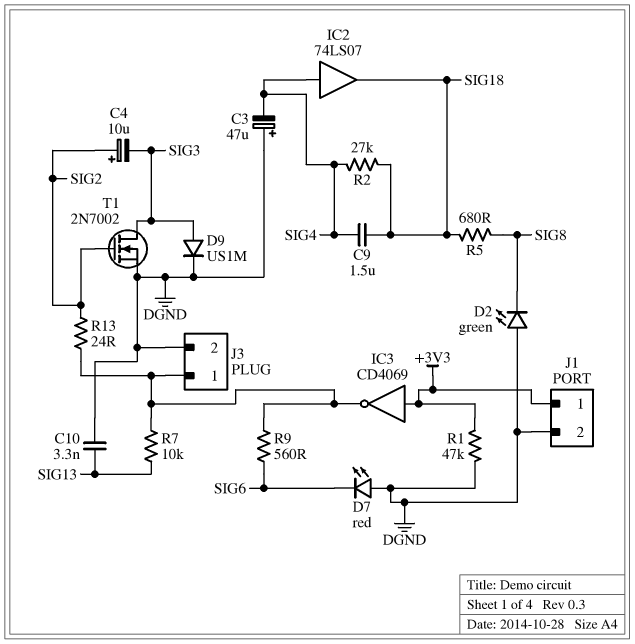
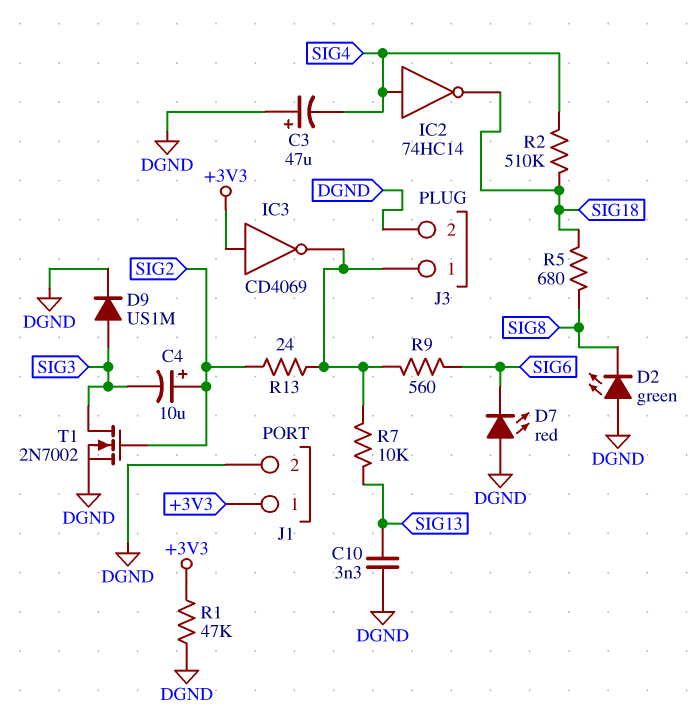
C9: 1.5uF (SIG4, SIG18) -> none
IC2: buffer 74LS07 (in SIG4, out SIG18) -> NOT 74HC14 (in SIG4, out SIG18)
R2: 27k (SIG4, SIG18) -> 510k (SIG4, SIG18)

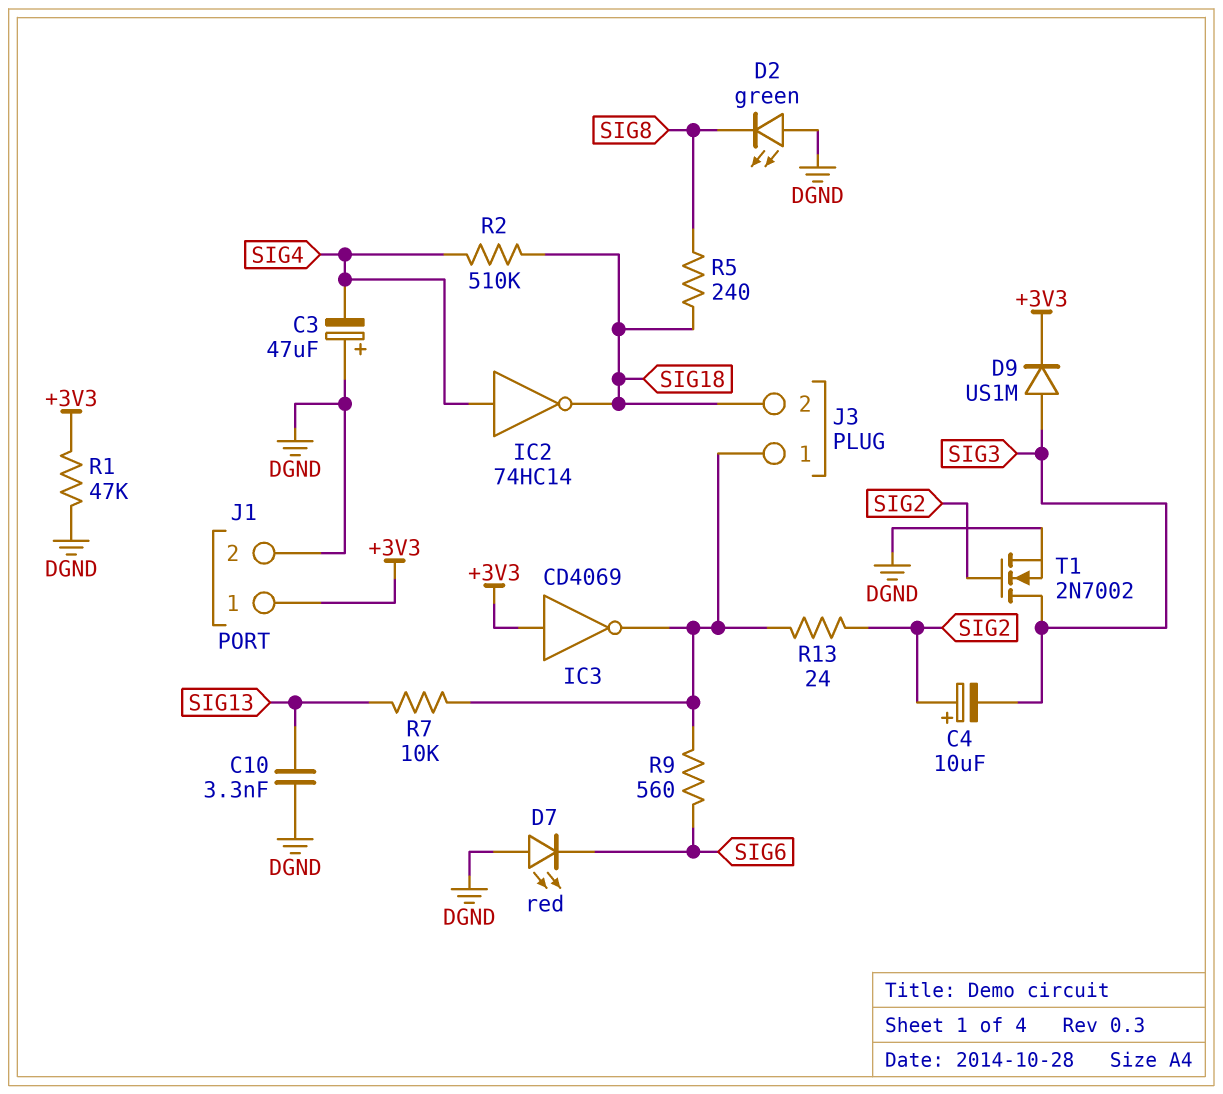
D9: diode US1M (A SIG3, K DGND) -> diode US1M (A SIG3, K +3V3)
J3 pin 2: DGND -> SIG18
R5: 680 (SIG8, SIG18) -> 240 (SIG8, SIG18)

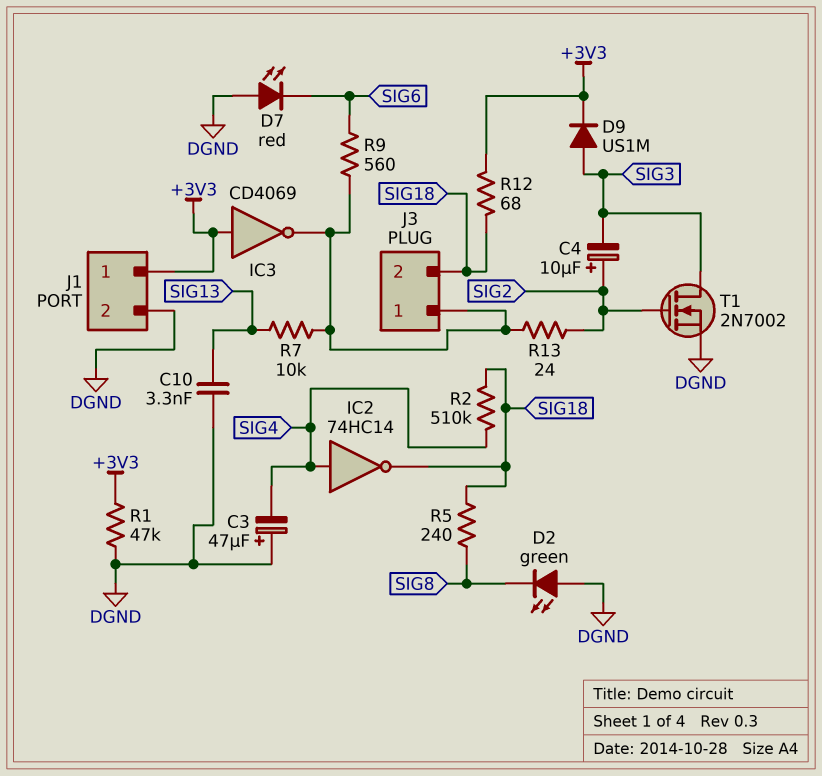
R12: none -> 68 (+3V3, SIG18)

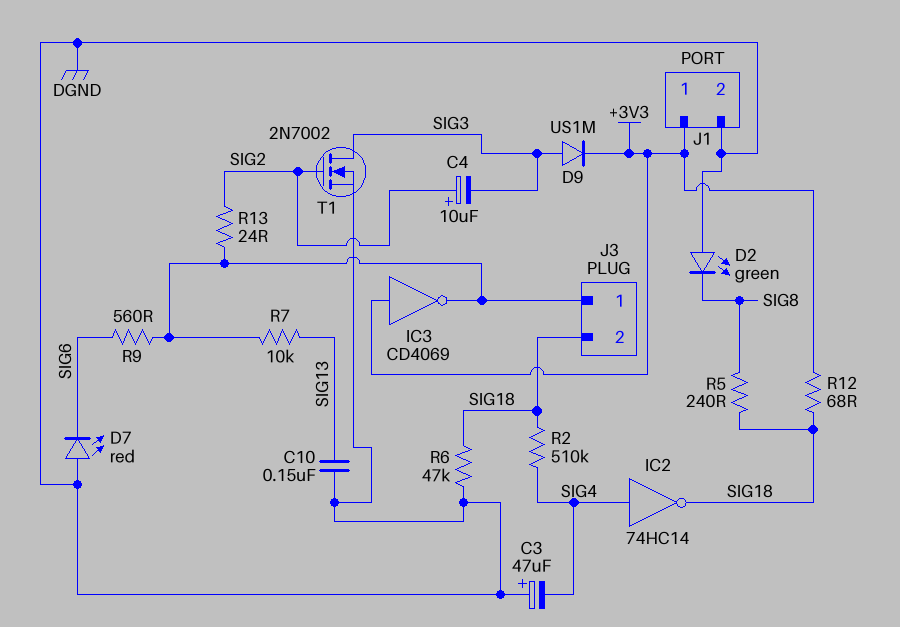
C10: 3.3nF (DGND, SIG13) -> 150nF (DGND, SIG13)
R1: 47k (+3V3, DGND) -> none
R6: none -> 47k (DGND, SIG18)

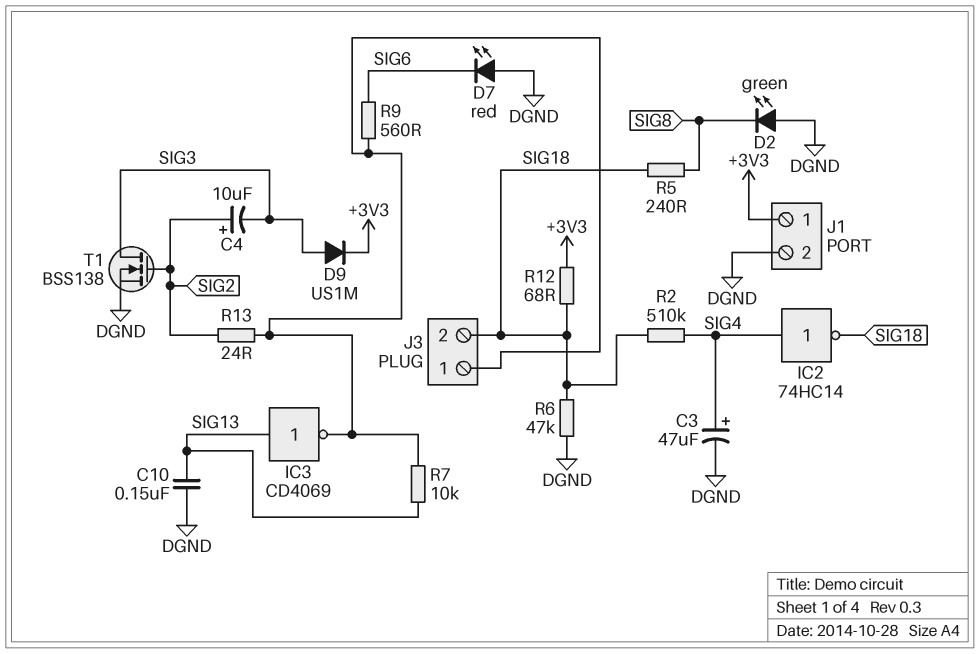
C3: 47uF (plus DGND, minus SIG4) -> 47uF (plus SIG4, minus DGND)
IC3: NOT CD4069 (in +3V3, out J3/1) -> NOT CD4069 (in SIG13, out J3/1)
T1: NMOS 2N7002 (G SIG2, D SIG3, S DGND) -> NMOS BSS138 (G SIG2, D SIG3, S DGND)

